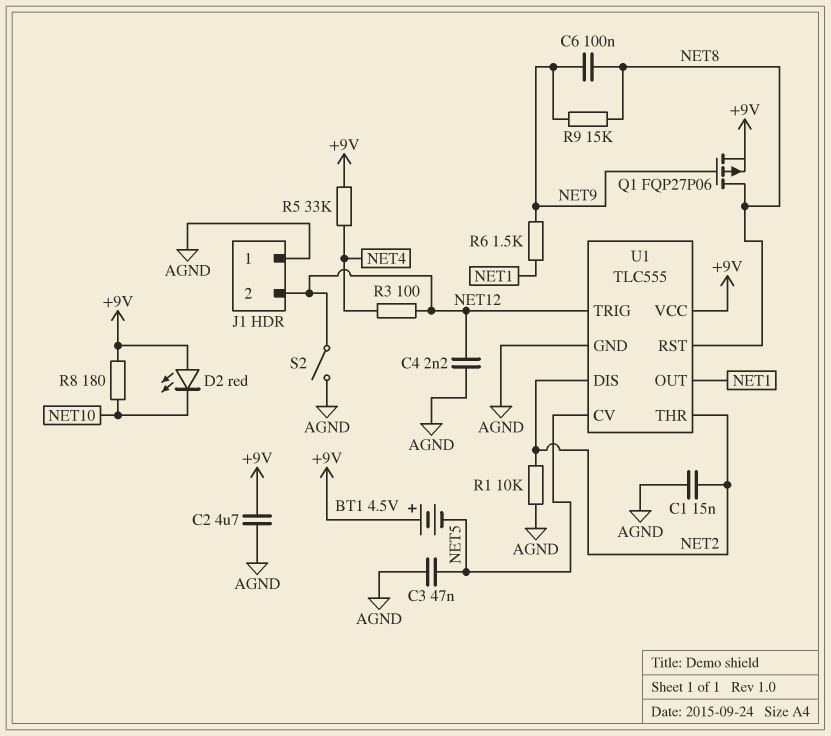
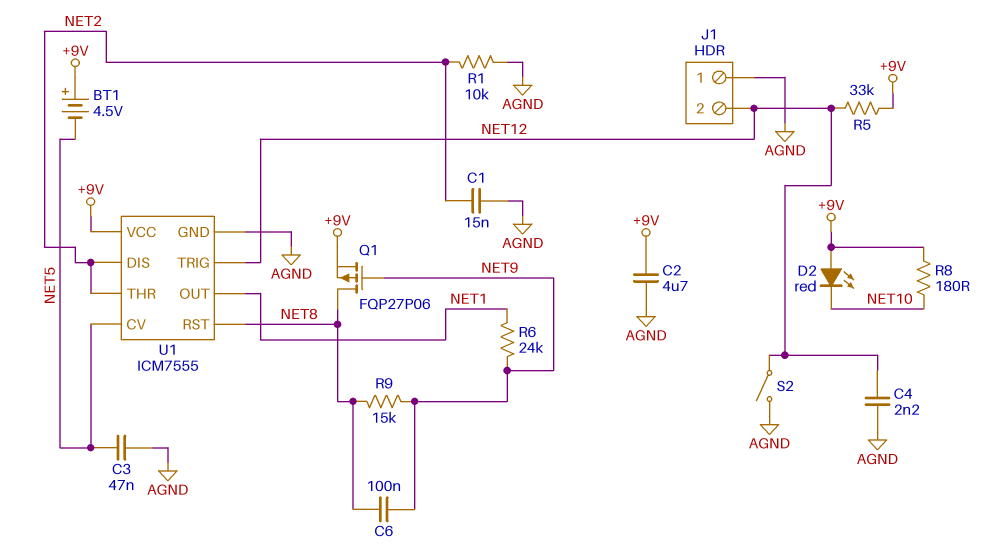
R3: 100 (NET4, NET12) -> none
R5: 33k (+9V, NET4) -> 33k (+9V, NET12)
R6: 1.5k (NET1, NET9) -> 24k (NET1, NET9)
U1: TLC555 -> ICM7555

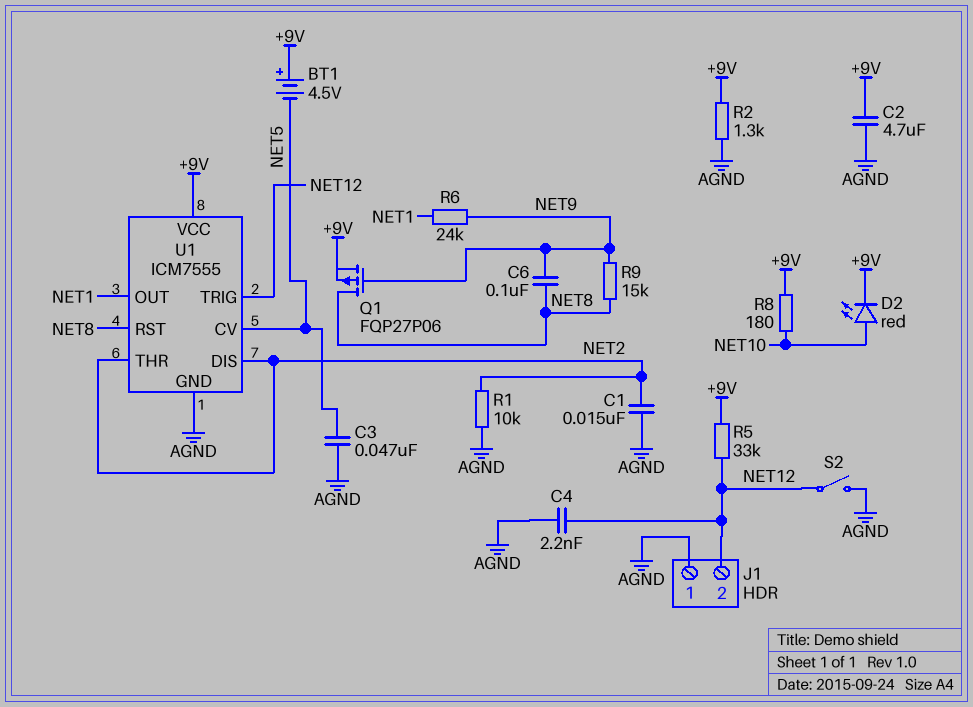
D2: LED red (A +9V, K NET10) -> LED red (A NET10, K +9V)
R2: none -> 1.3k (+9V, AGND)

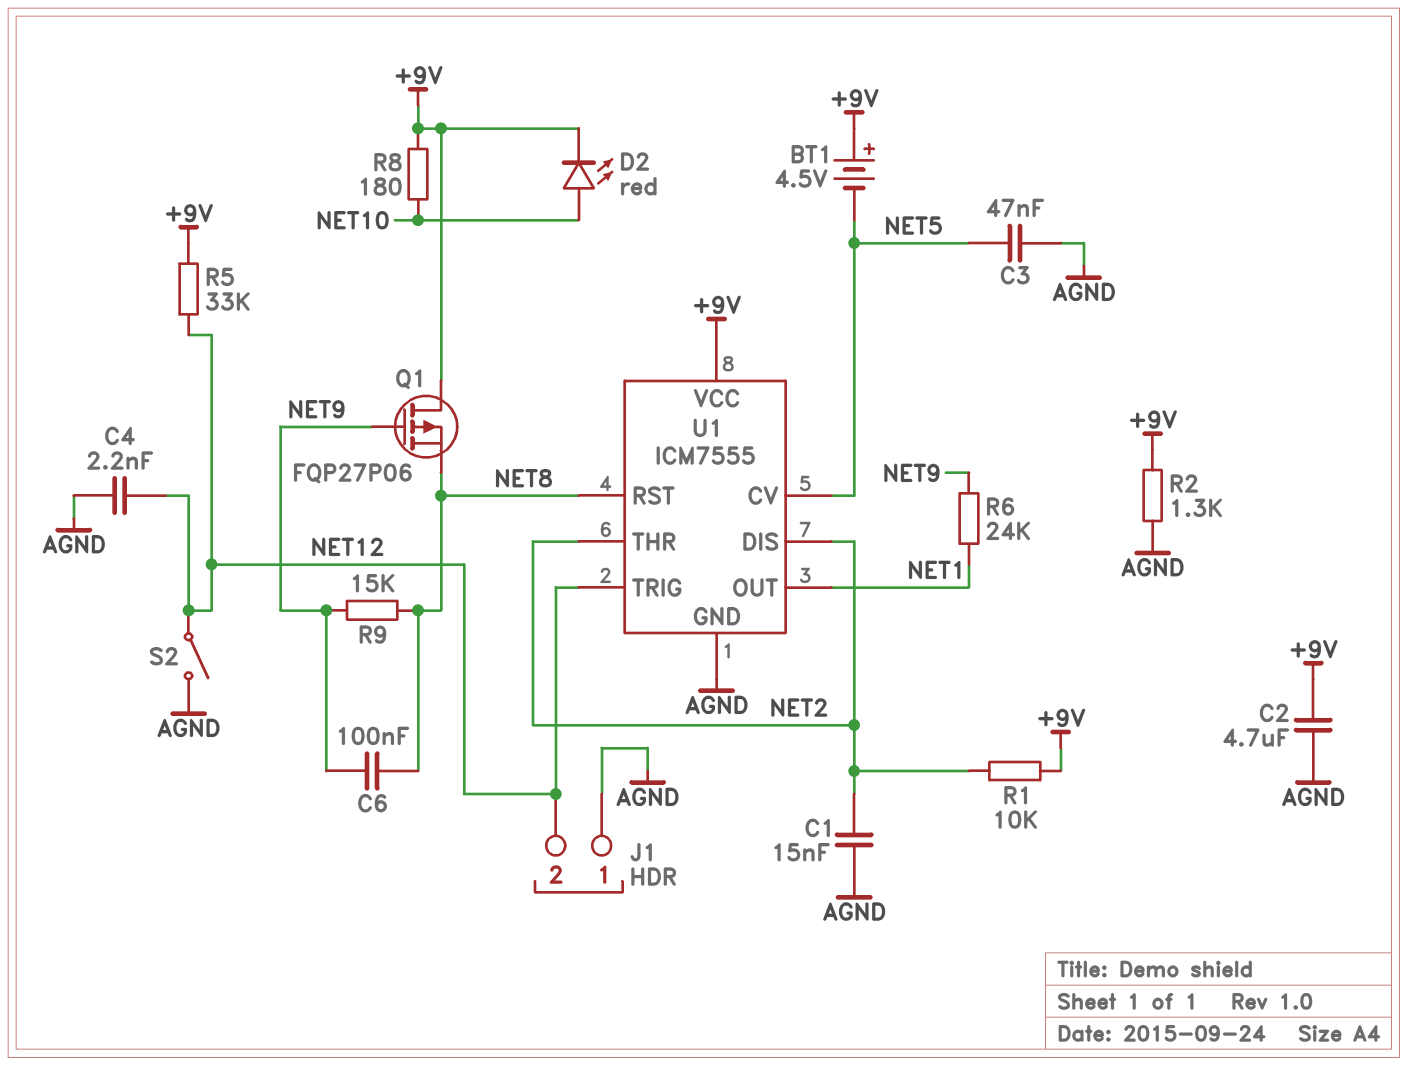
Q1: PMOS FQP27P06 (G NET9, D NET8, S +9V) -> PMOS FQP27P06 (G NET9, D +9V, S NET8)
R1: 10k (AGND, NET2) -> 10k (+9V, NET2)

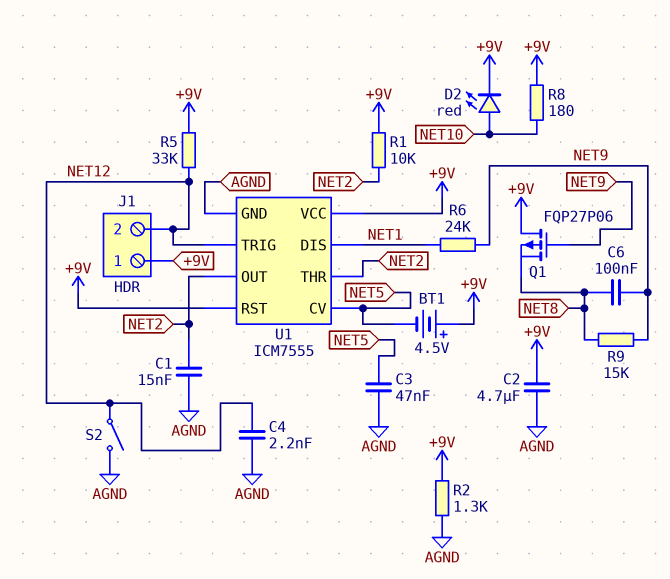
J1 pin 1: AGND -> +9V
U1 pin DIS: NET2 -> NET1
U1 pin OUT: NET1 -> NET2
U1 pin RST: NET8 -> +9V

